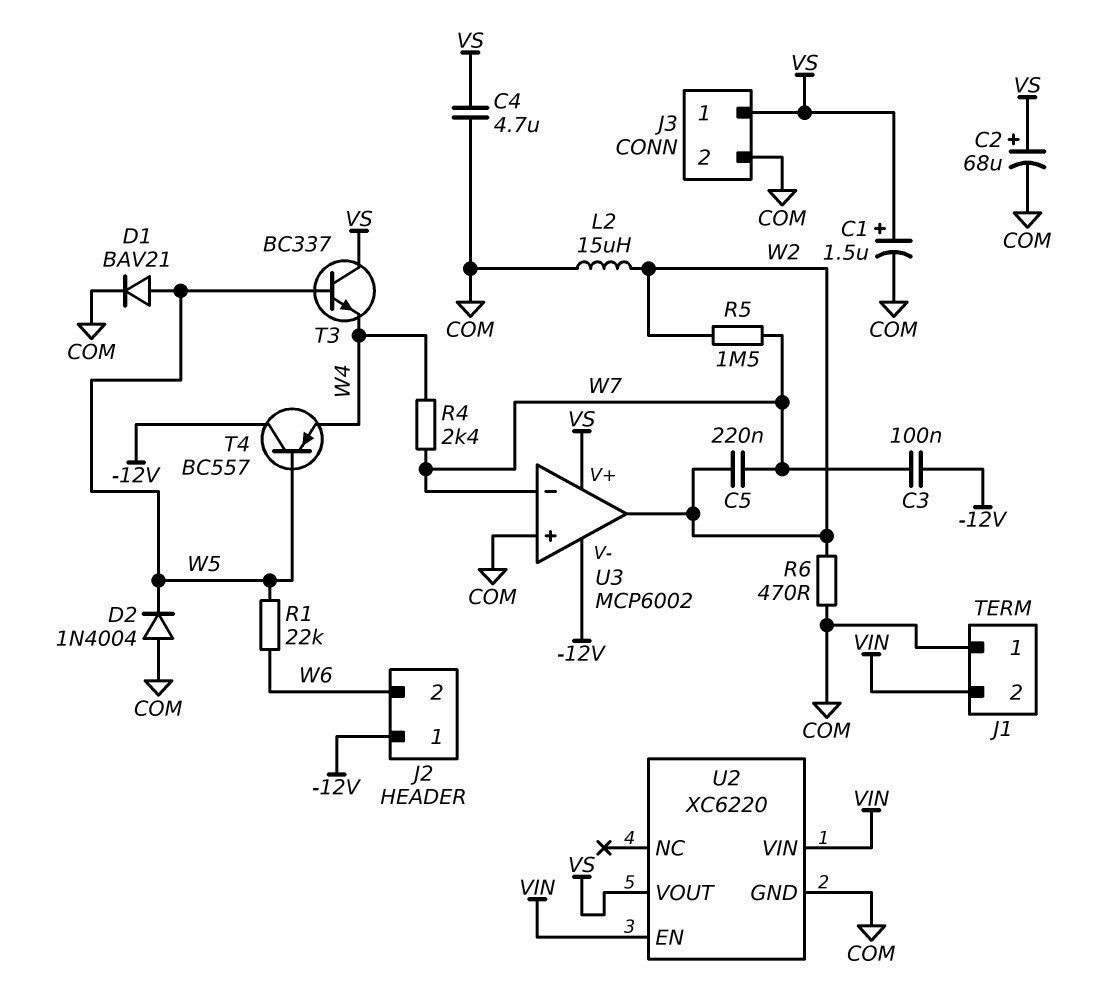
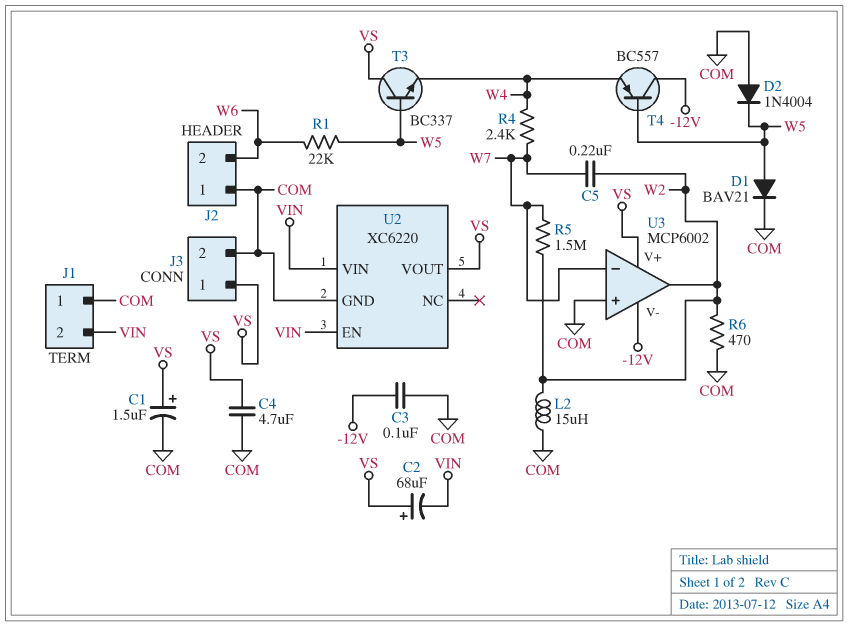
C2: 68uF (plus VS, minus COM) -> 68uF (plus VS, minus VIN)
C3: 100nF (-12V, W7) -> 100nF (-12V, COM)
J2 pin 1: -12V -> COM

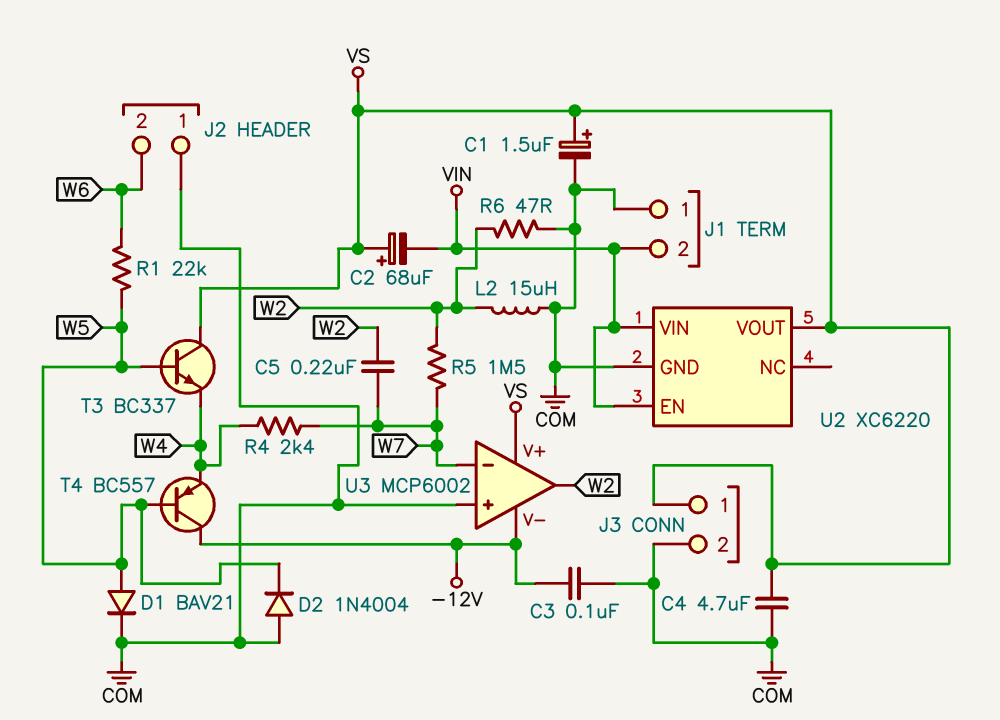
R6: 470 (COM, W2) -> 47 (COM, W2)

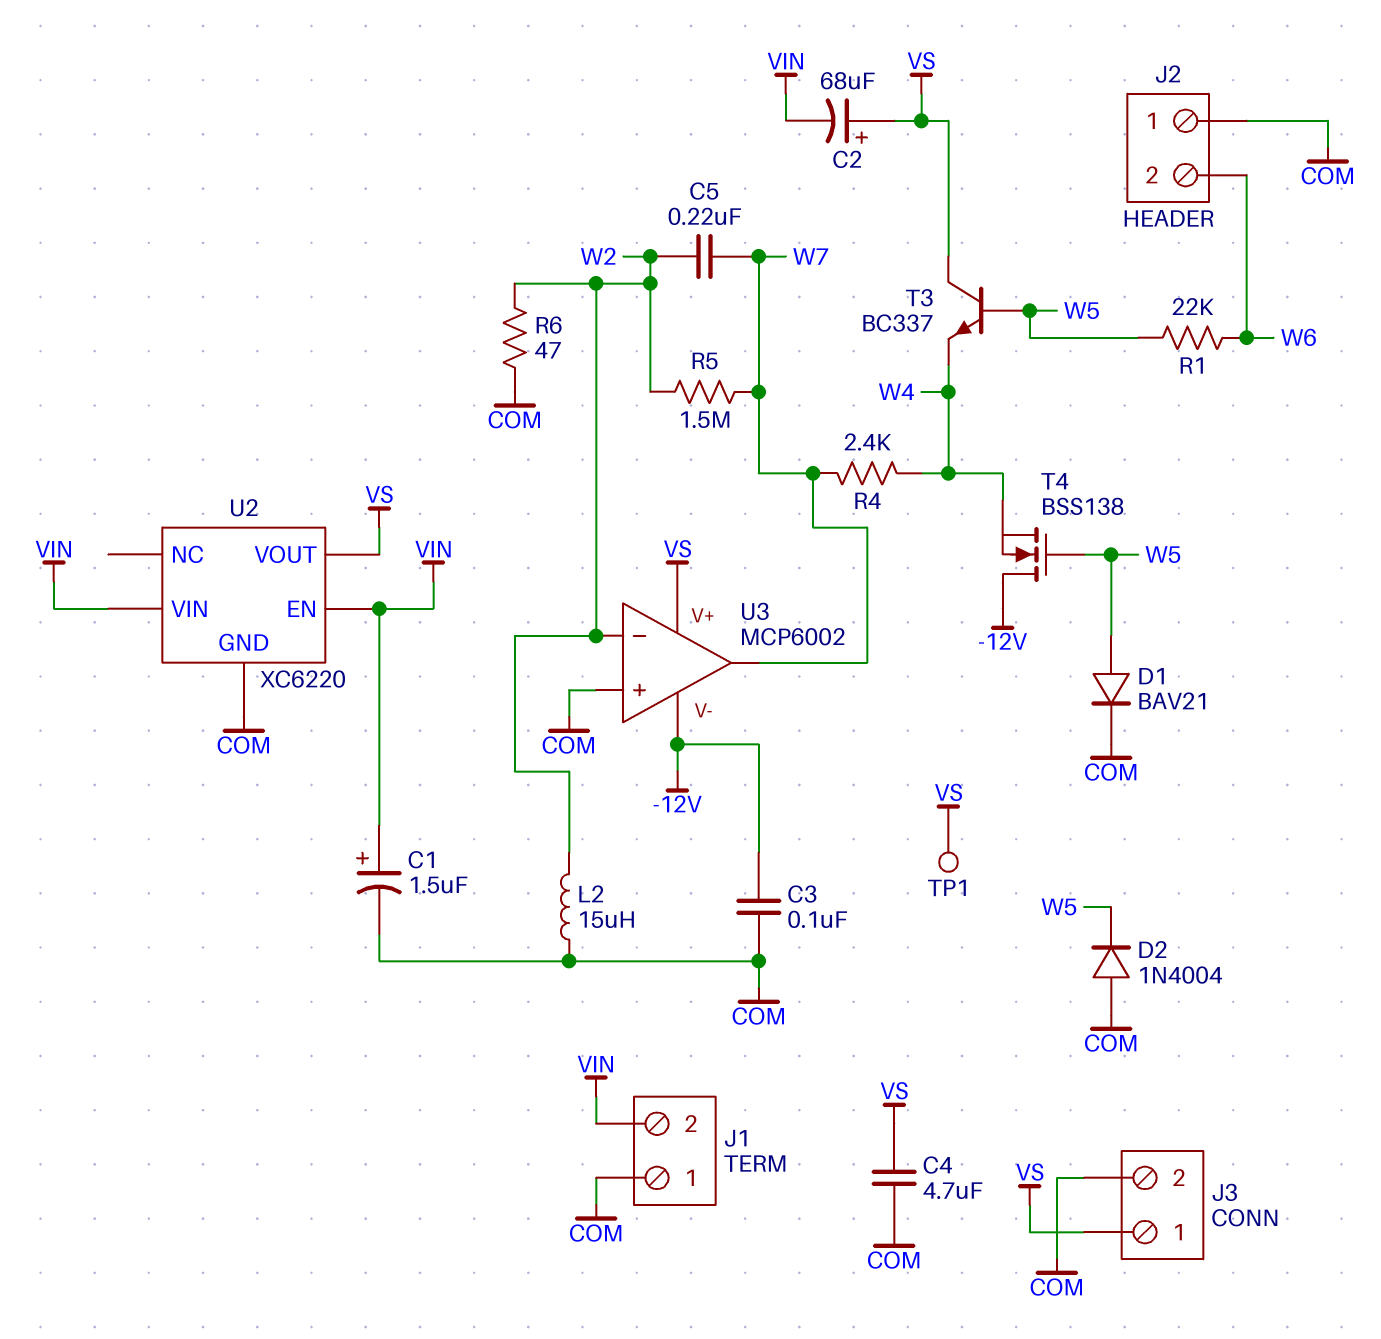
C1: 1.5uF (plus VS, minus COM) -> 1.5uF (plus VIN, minus COM)
T4: PNP BC557 (B W5, C -12V, E W4) -> NMOS BSS138 (G W5, D -12V, S W4)
TP1: none -> test point (VS)
U3 pin in-: W7 -> W2
U3 pin out: W2 -> W7

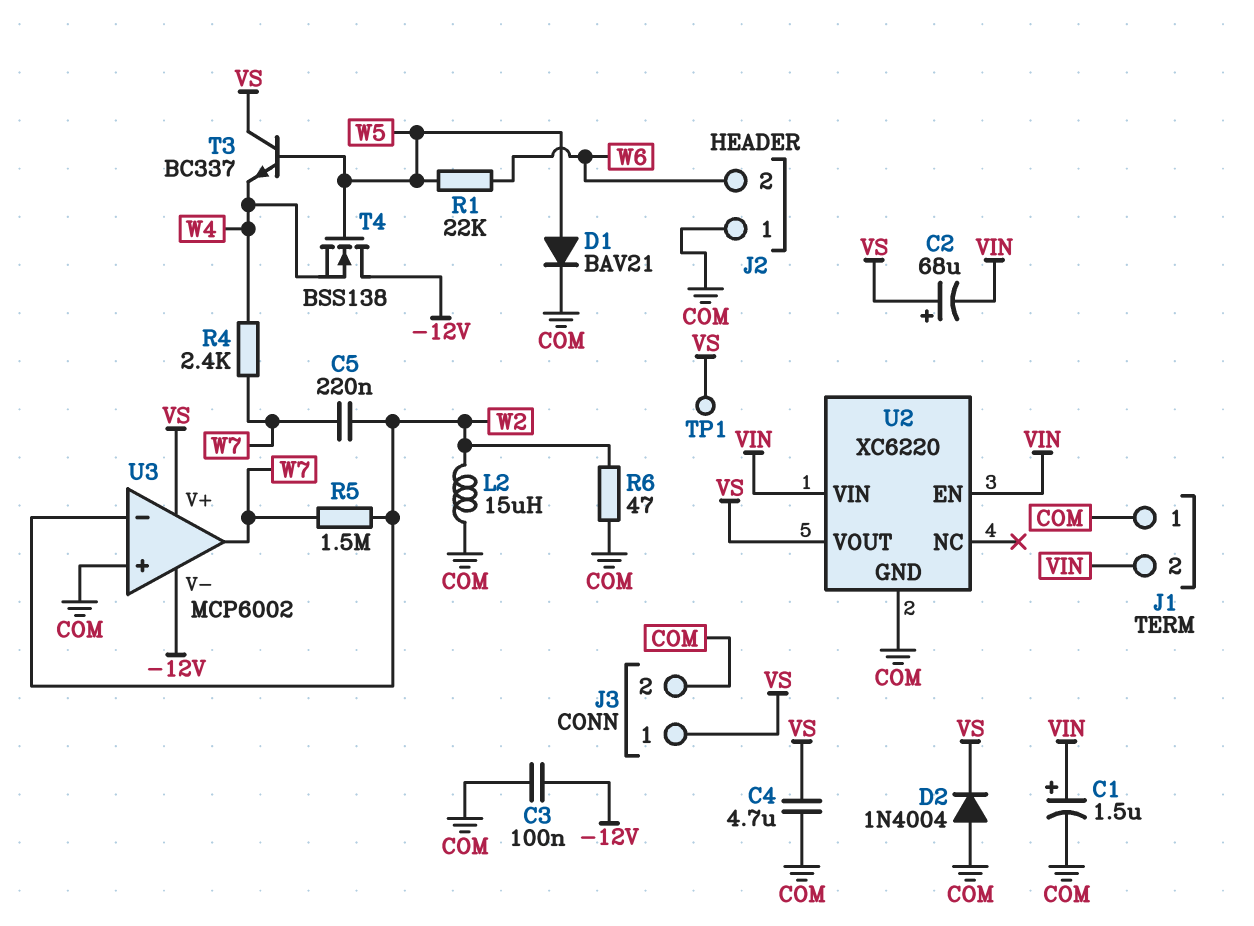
D2: diode 1N4004 (A COM, K W5) -> diode 1N4004 (A COM, K VS)

